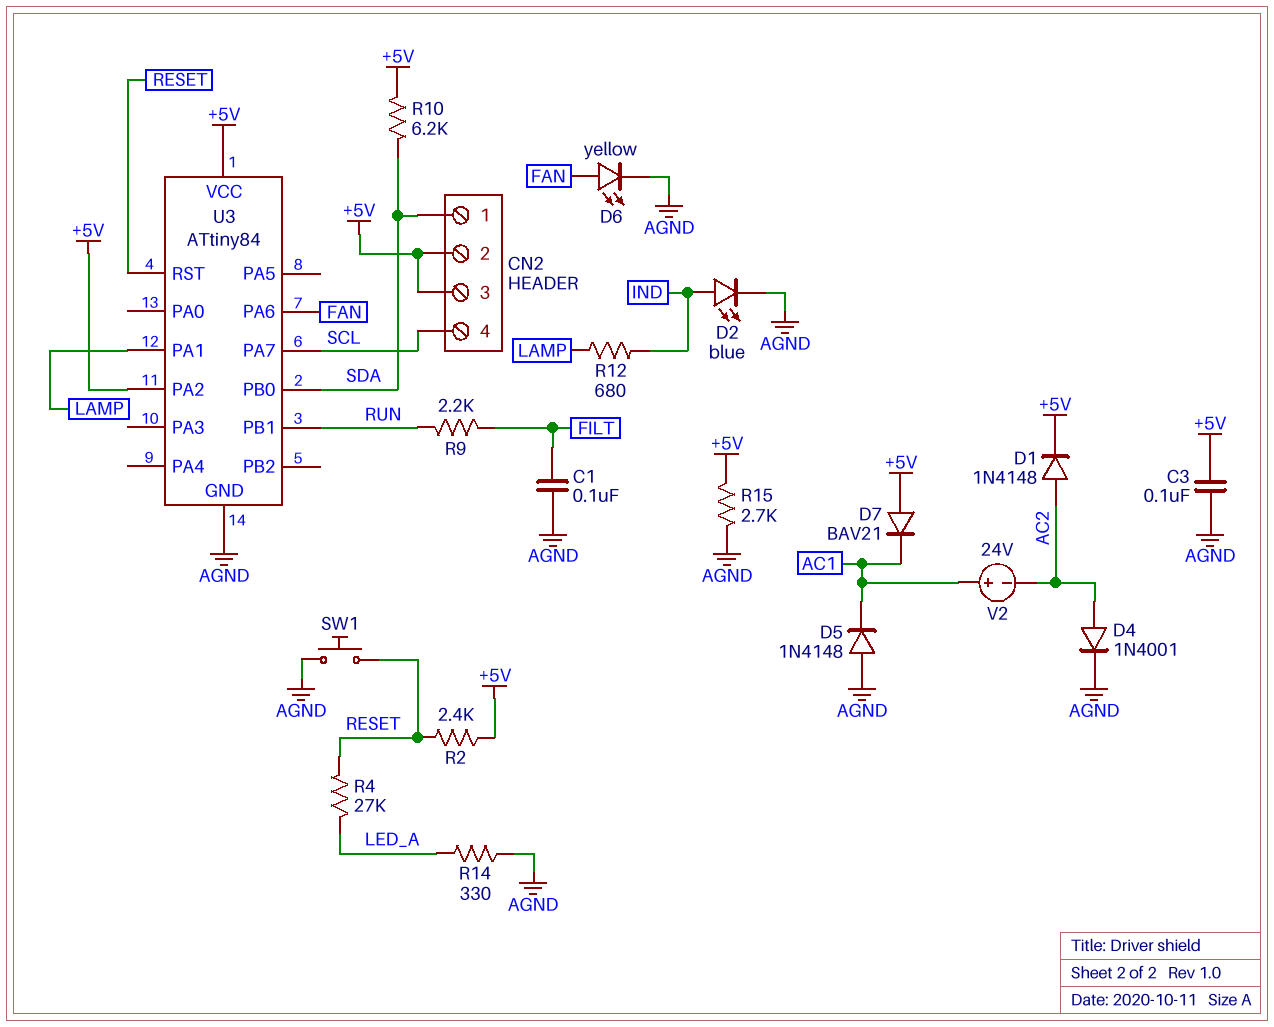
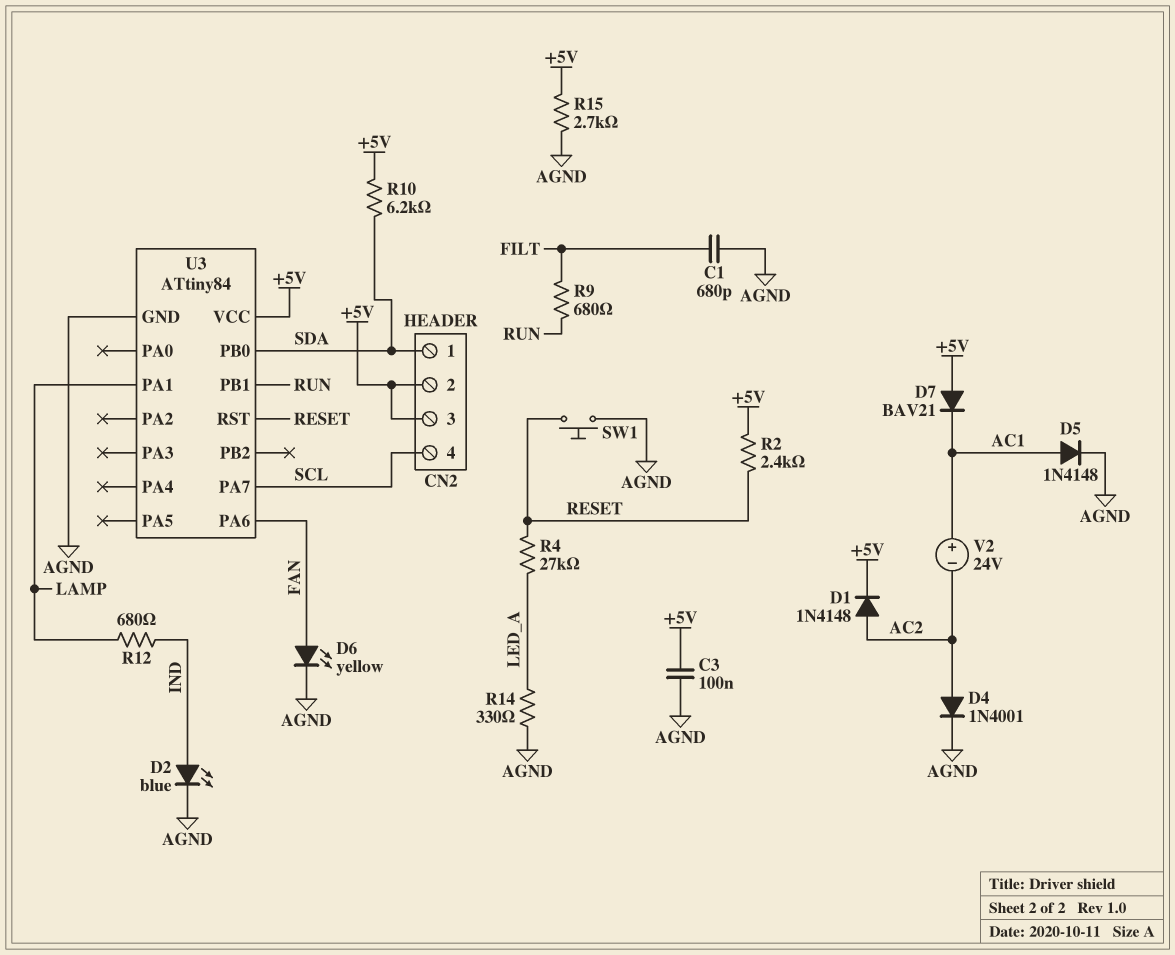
C1: 100nF (AGND, FILT) -> 680pF (AGND, FILT)
D5: diode 1N4148 (A AGND, K AC1) -> diode 1N4148 (A AC1, K AGND)
R9: 2.2k (FILT, RUN) -> 680 (FILT, RUN)
U3 pin PA2: +5V -> none

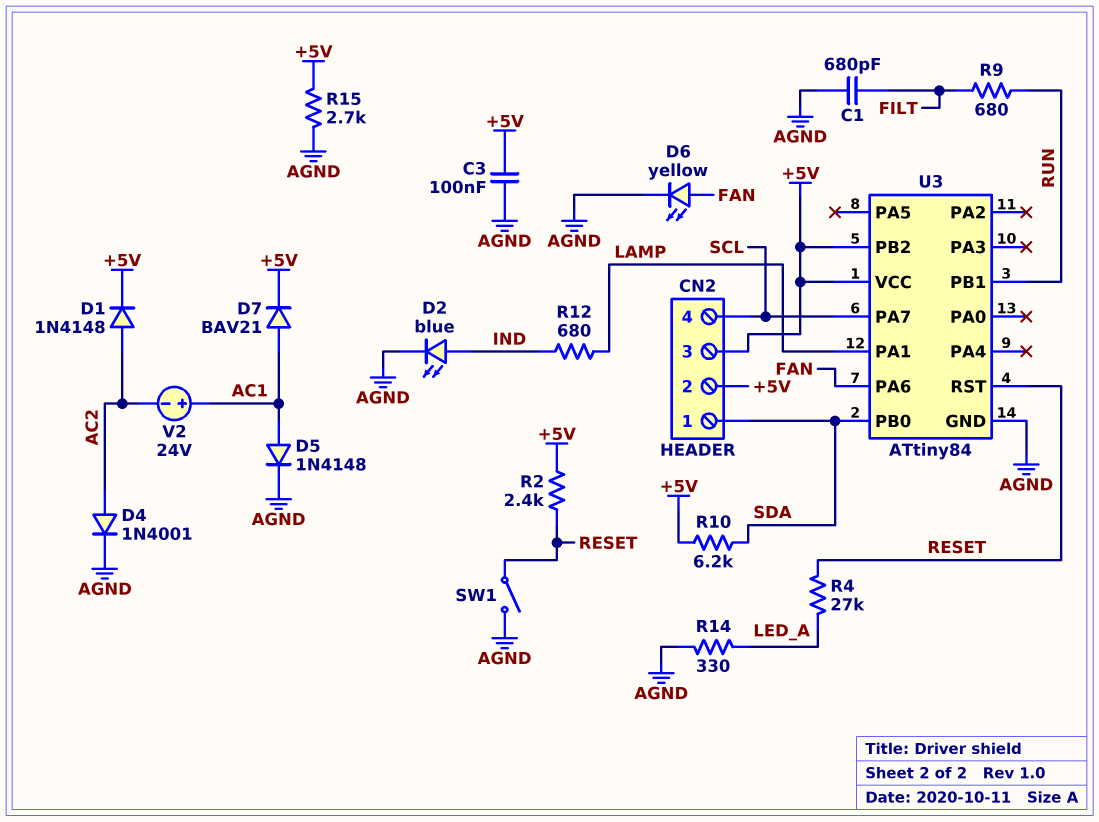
D7: diode BAV21 (A +5V, K AC1) -> diode BAV21 (A AC1, K +5V)
SW1: button (AGND, RESET) -> switch (AGND, RESET)
U3 pin PB2: none -> +5V

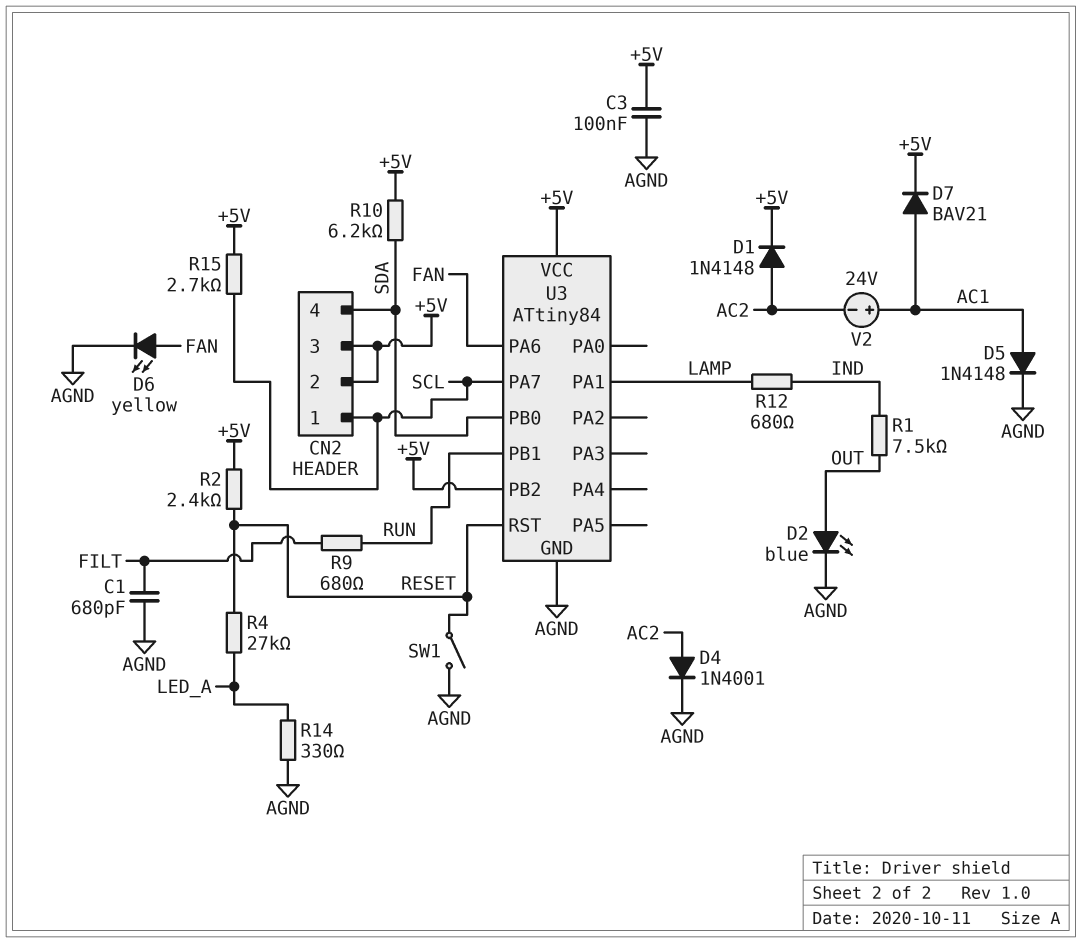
CN2 pin 1: SDA -> SCL
CN2 pin 4: SCL -> SDA
D2: LED blue (A IND, K AGND) -> LED blue (A OUT, K AGND)
R1: none -> 7.5k (IND, OUT)
R15: 2.7k (+5V, AGND) -> 2.7k (+5V, SCL)

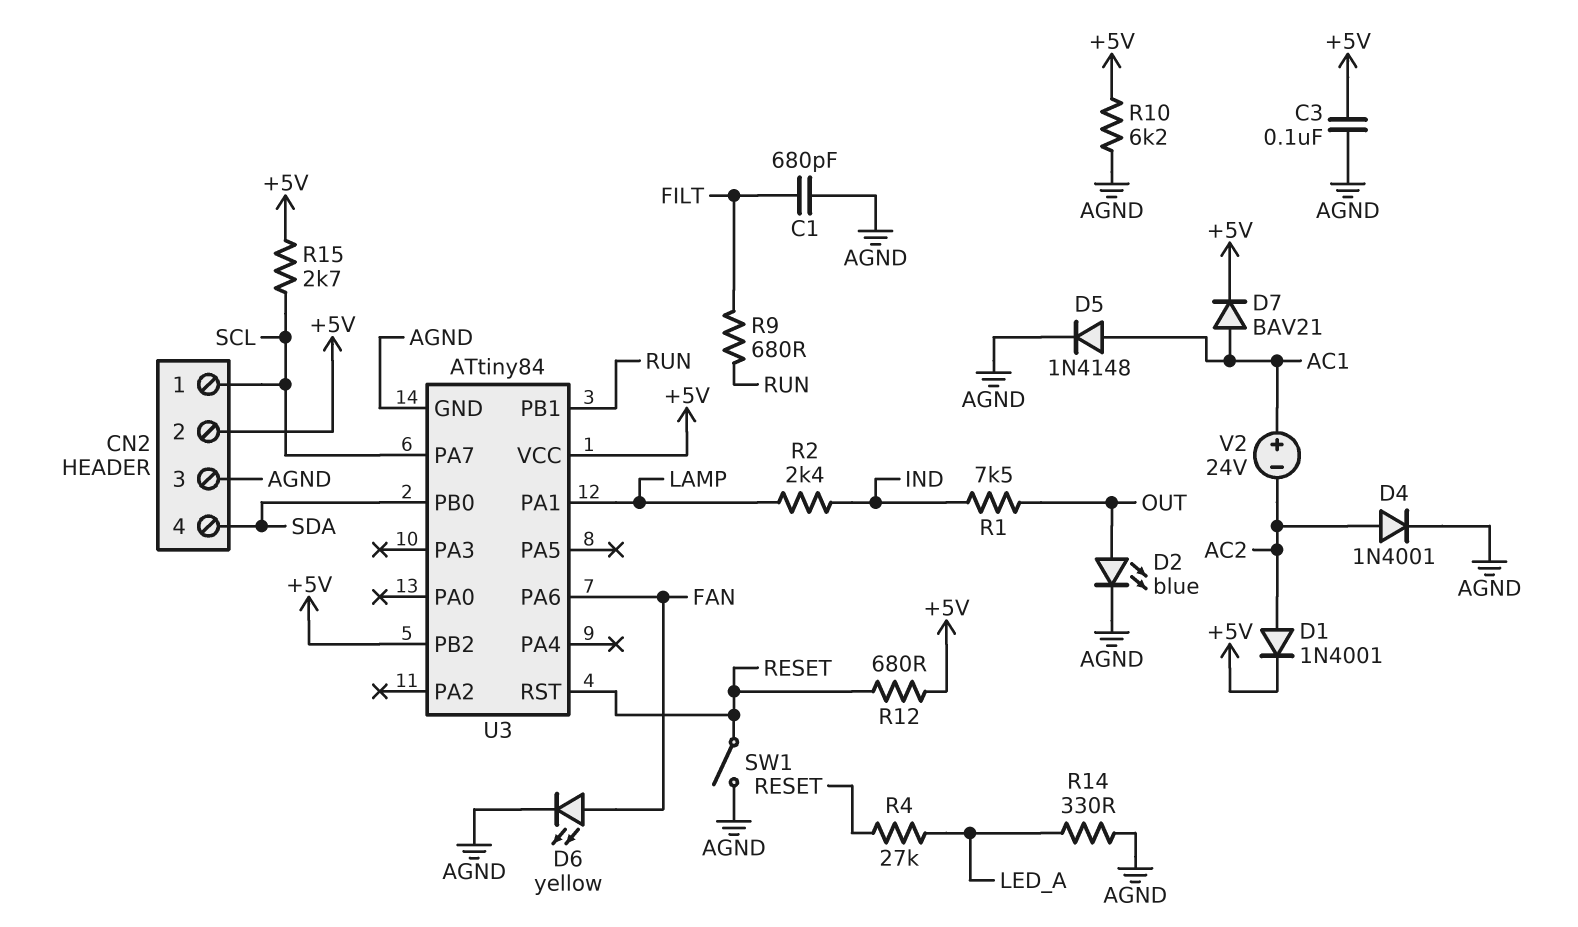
CN2 pin 3: +5V -> AGND
D1: diode 1N4148 (A AC2, K +5V) -> diode 1N4001 (A AC2, K +5V)
R2: 2.4k (+5V, RESET) -> 2.4k (IND, LAMP)
R10: 6.2k (+5V, SDA) -> 6.2k (+5V, AGND)
R12: 680 (IND, LAMP) -> 680 (+5V, RESET)

